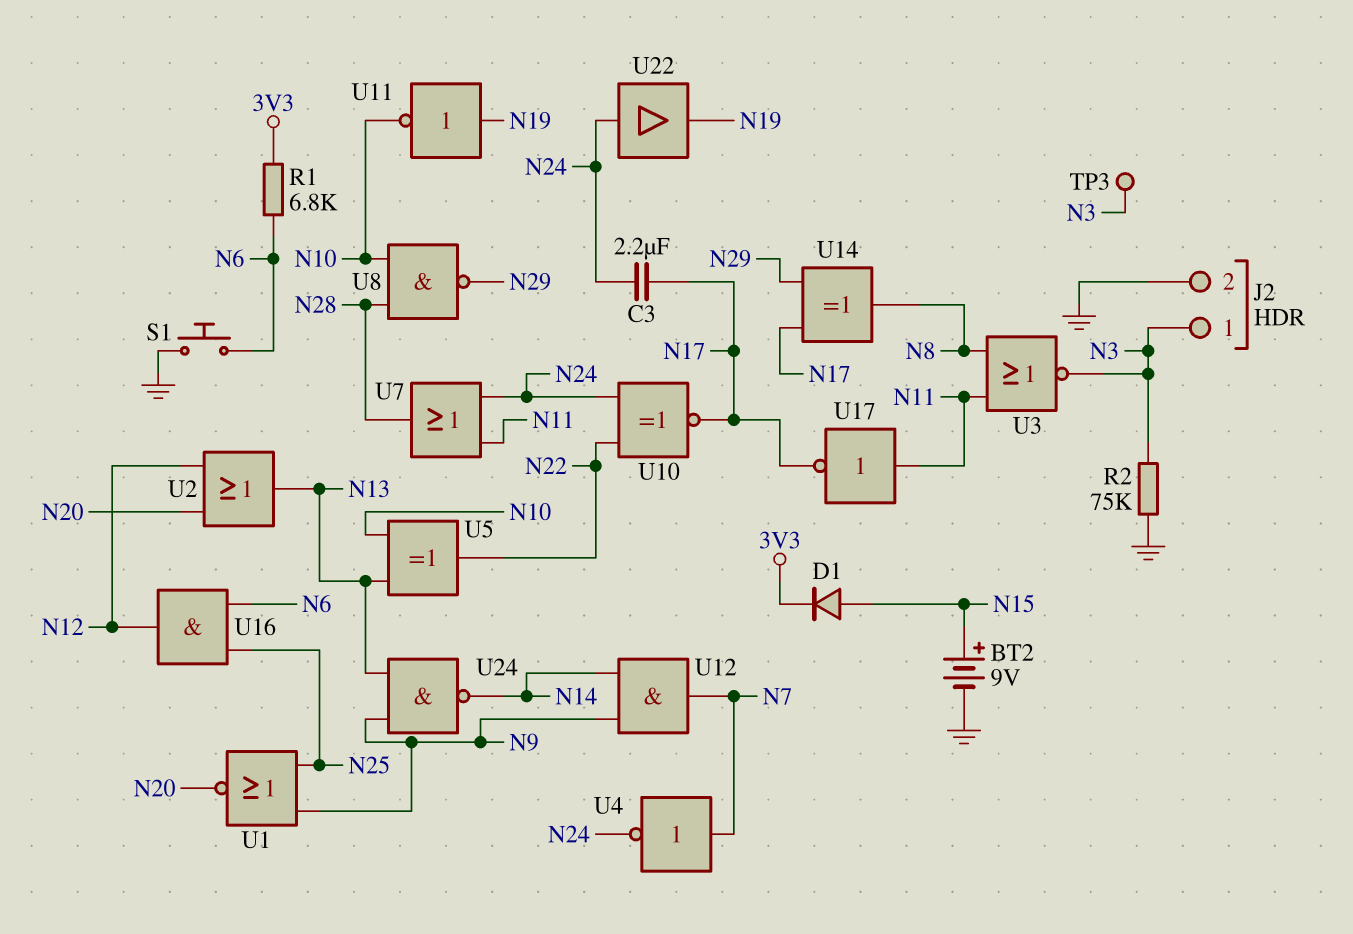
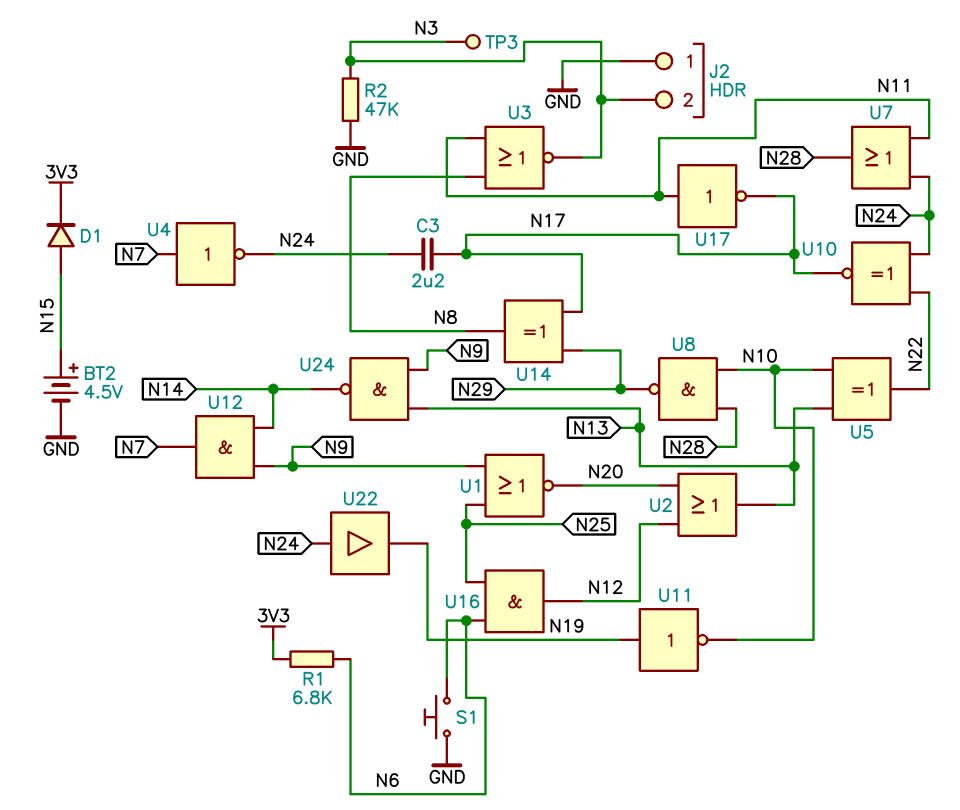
BT2: 9V (plus N15, minus GND) -> 4.5V (plus N15, minus GND)
J2 pin 1: N3 -> GND
J2 pin 2: GND -> N3
R2: 75k (GND, N3) -> 47k (GND, N3)

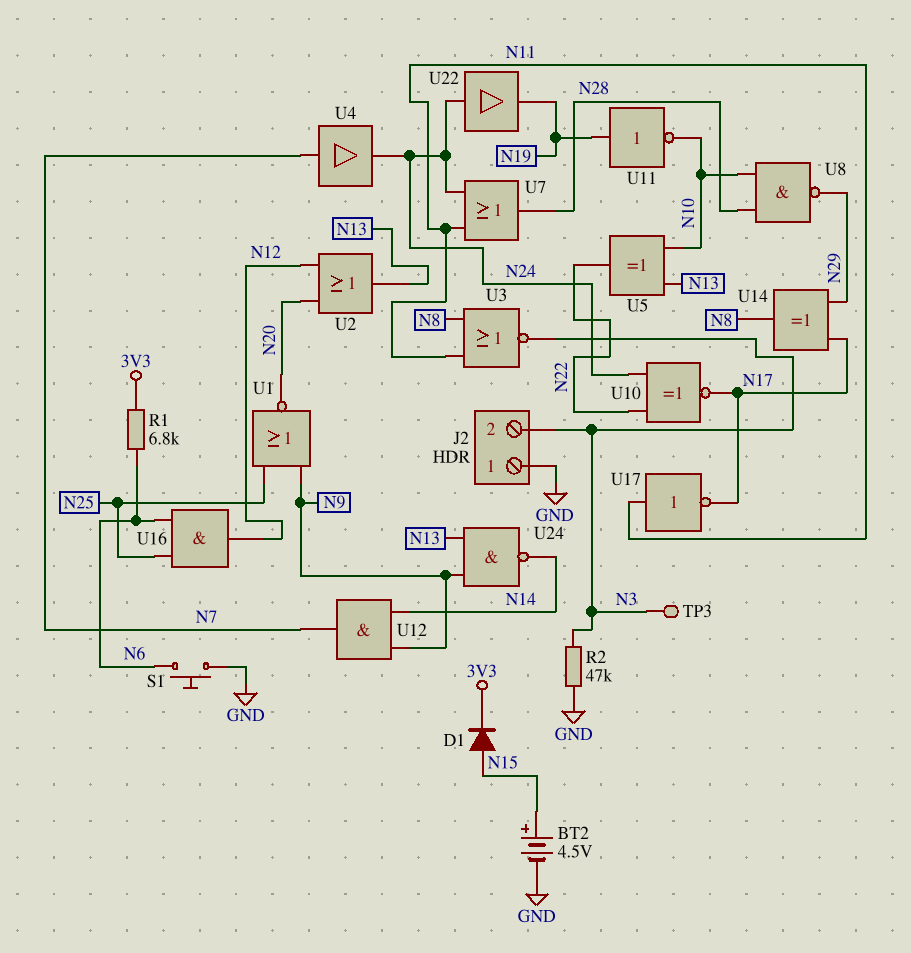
C3: 2.2uF (N17, N24) -> none
U4: NOT (in N7, out N24) -> buffer (in N7, out N24)

